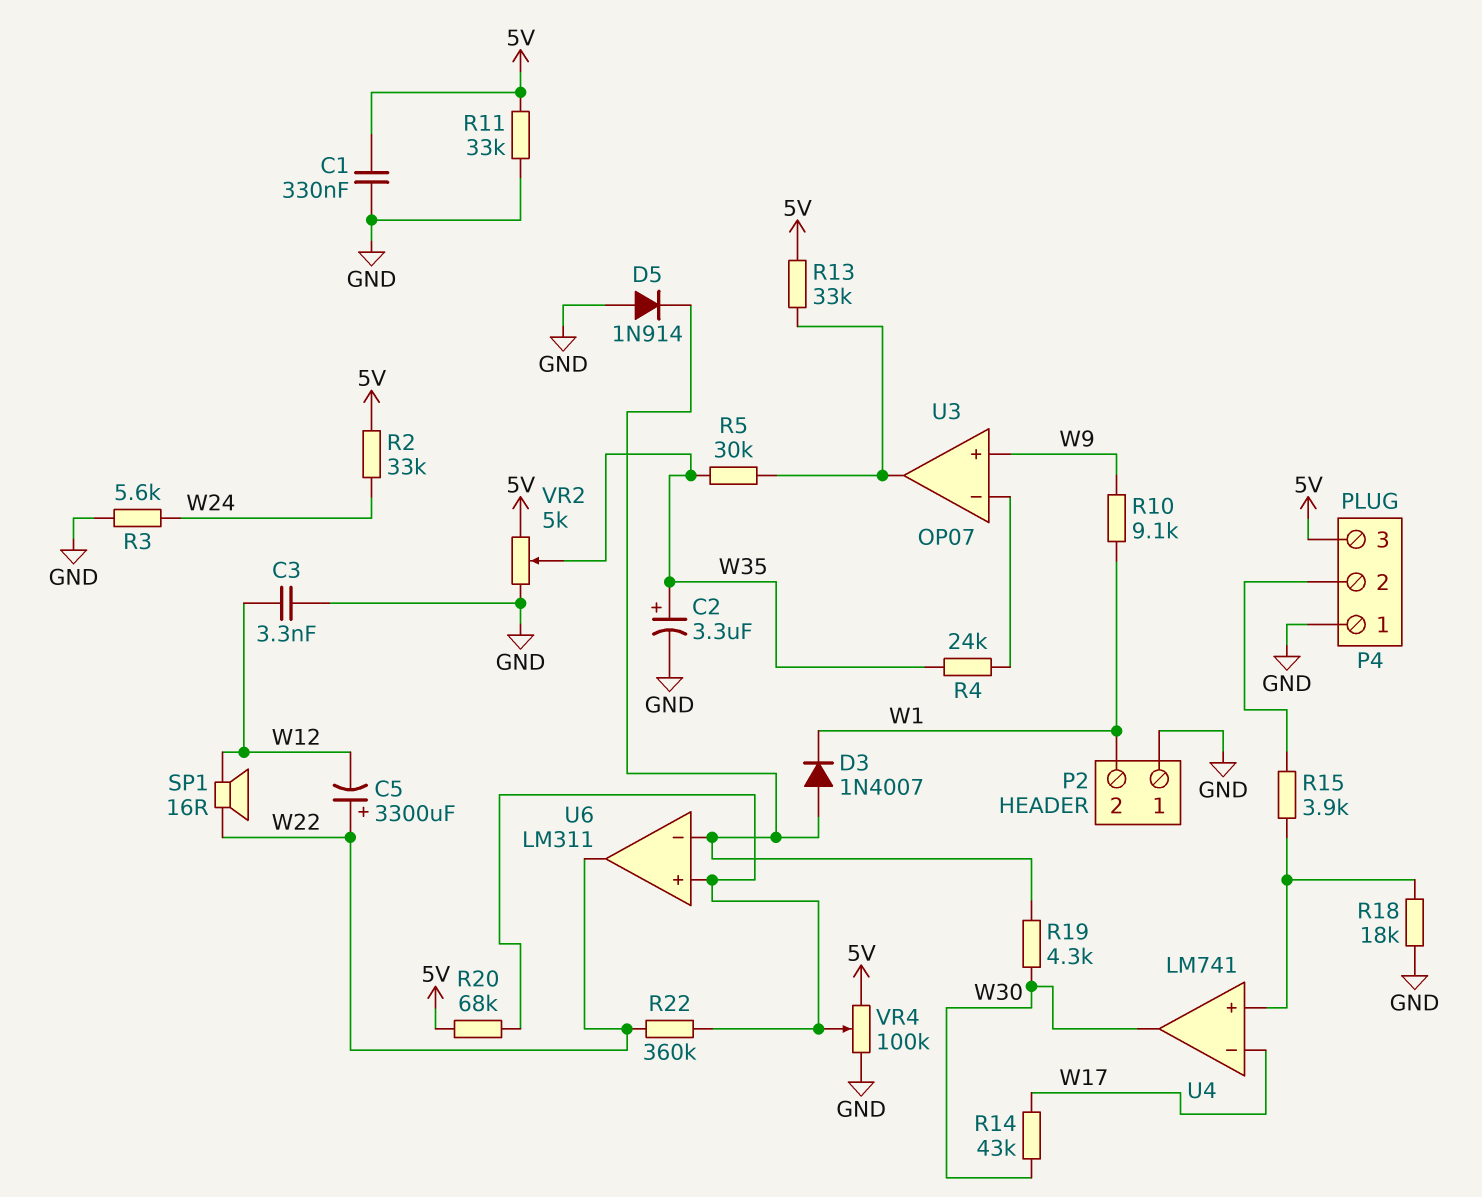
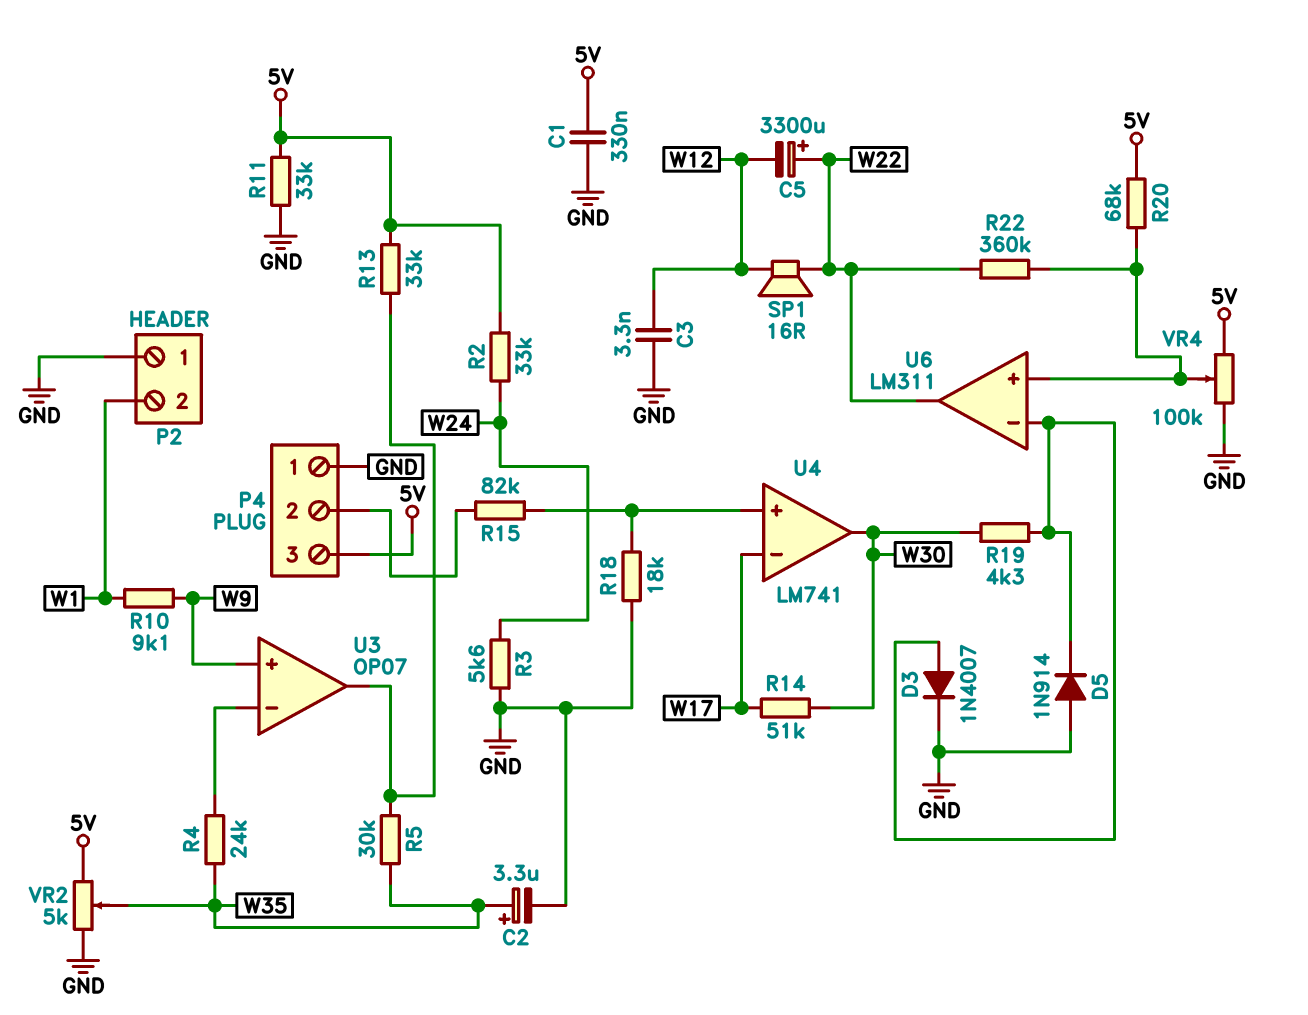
D3: diode 1N4007 (A U6/in-, K W1) -> diode 1N4007 (A U6/in-, K GND)
R14: 43k (W17, W30) -> 51k (W17, W30)
R15: 3.9k (P4/2, U4/in+) -> 82k (P4/2, U4/in+)

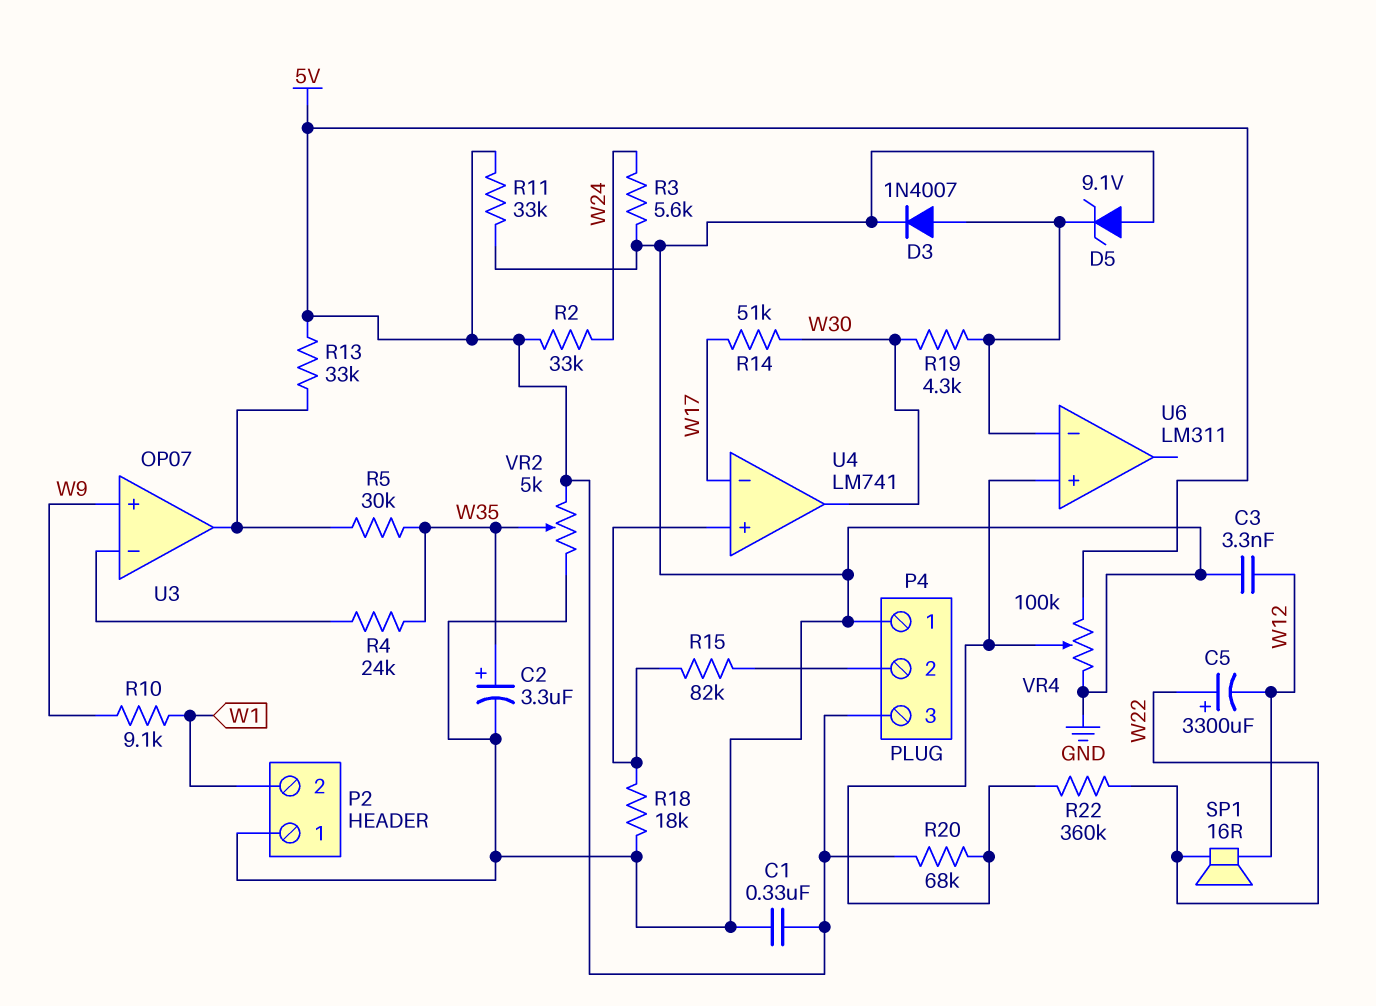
D5: diode 1N914 (A GND, K U6/in-) -> zener 9.1V (A GND, K U6/in-)
U6 pin out: W22 -> none

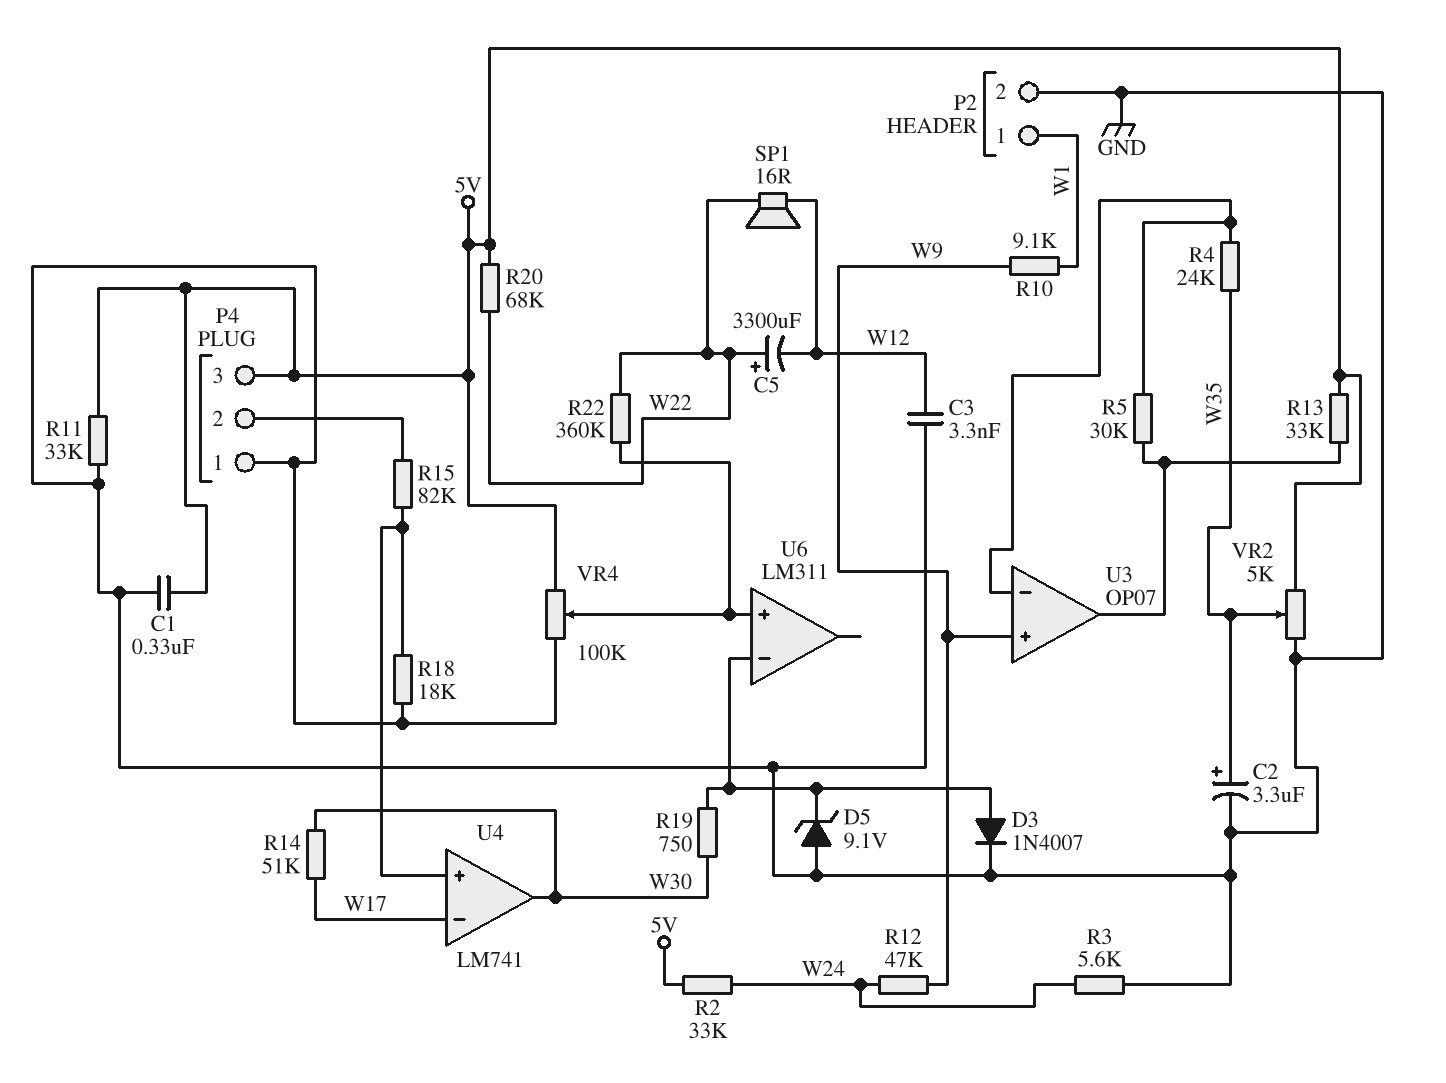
P2 pin 1: GND -> W1
P2 pin 2: W1 -> GND
R5: 30k (U3/out, W35) -> 30k (U3/in-, U3/out)
R12: none -> 47k (W9, W24)
R19: 4.3k (U6/in-, W30) -> 750 (U6/in-, W30)
R20: 68k (5V, U6/in+) -> 68k (5V, W22)

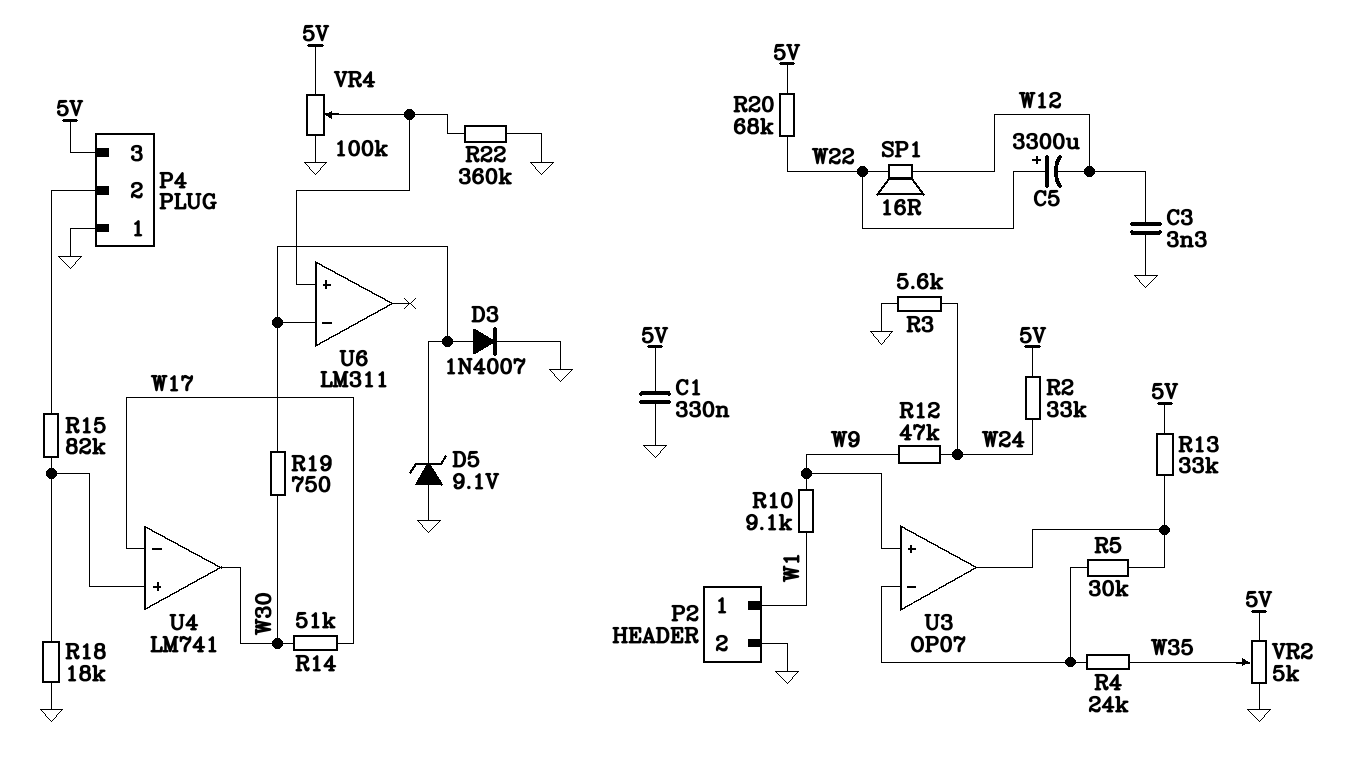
C2: 3.3uF (plus W35, minus GND) -> none
R11: 33k (5V, GND) -> none
R22: 360k (U6/in+, W22) -> 360k (GND, U6/in+)

